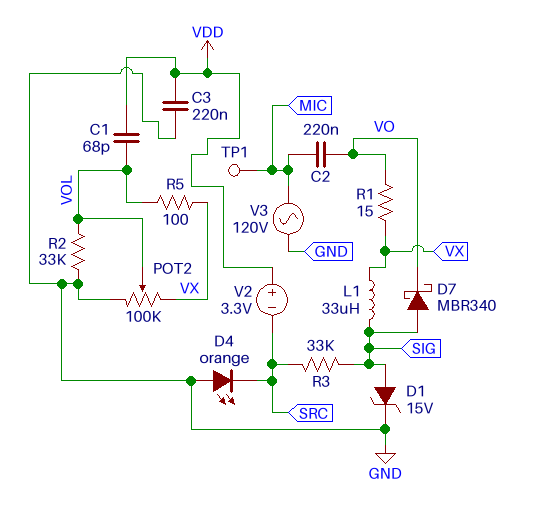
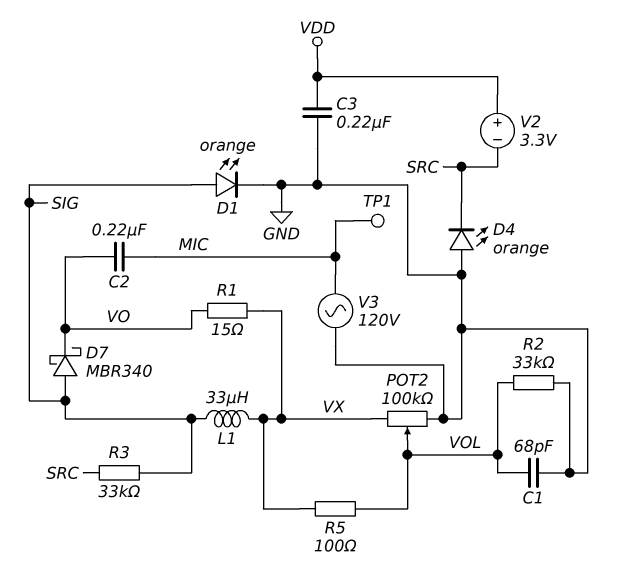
C1: 68pF (VDD, VOL) -> 68pF (GND, VOL)
D1: zener 15V (A SIG, K GND) -> LED orange (A SIG, K GND)

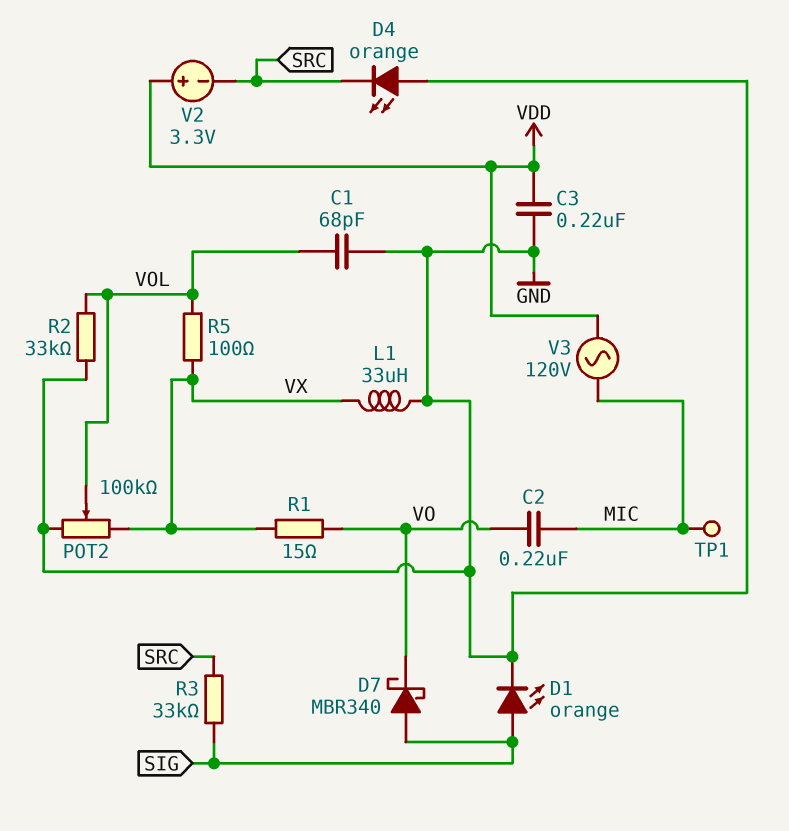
L1: 33uH (SIG, VX) -> 33uH (GND, VX)
V3: AC 120V (GND, MIC) -> AC 120V (MIC, VDD)

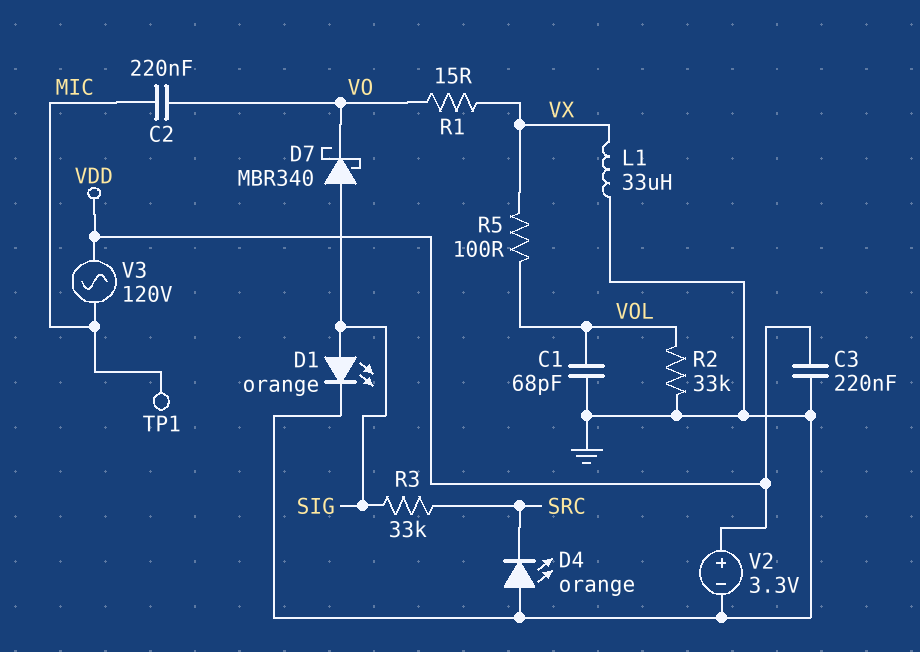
POT2: 100k (GND, VX, wiper VOL) -> none
V2: 3.3V (plus VDD, minus SRC) -> 3.3V (plus VDD, minus GND)

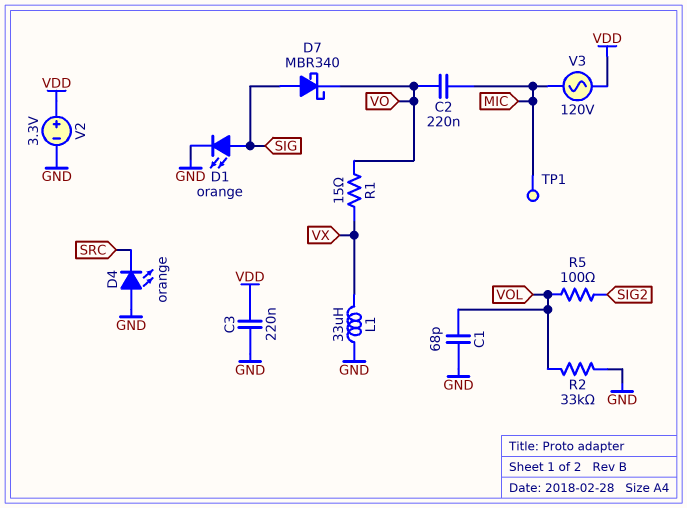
R3: 33k (SIG, SRC) -> none
R5: 100 (VOL, VX) -> 100 (SIG2, VOL)

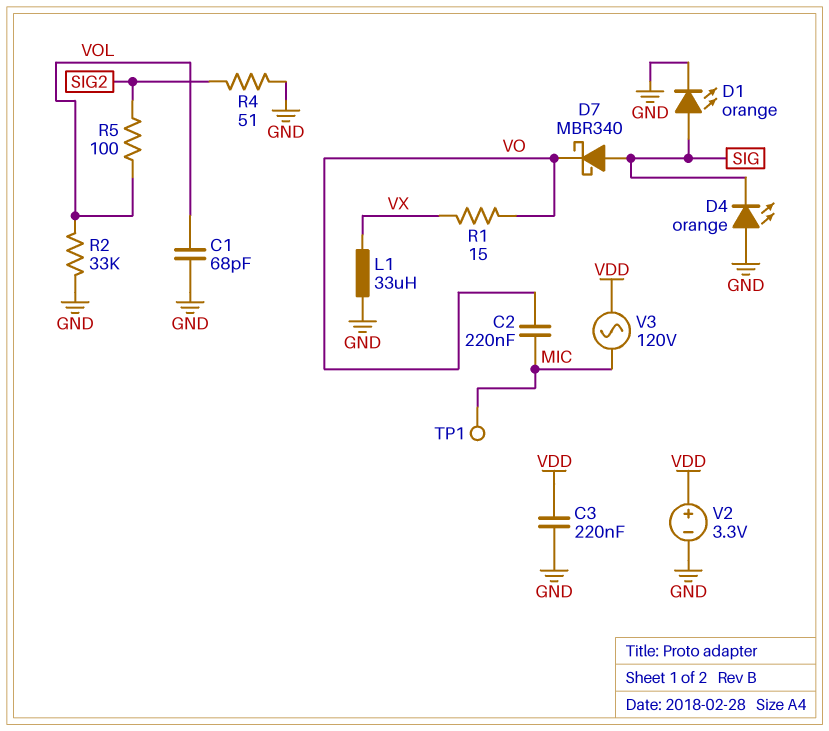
D4: LED orange (A GND, K SRC) -> LED orange (A GND, K SIG)
R4: none -> 51 (GND, SIG2)

